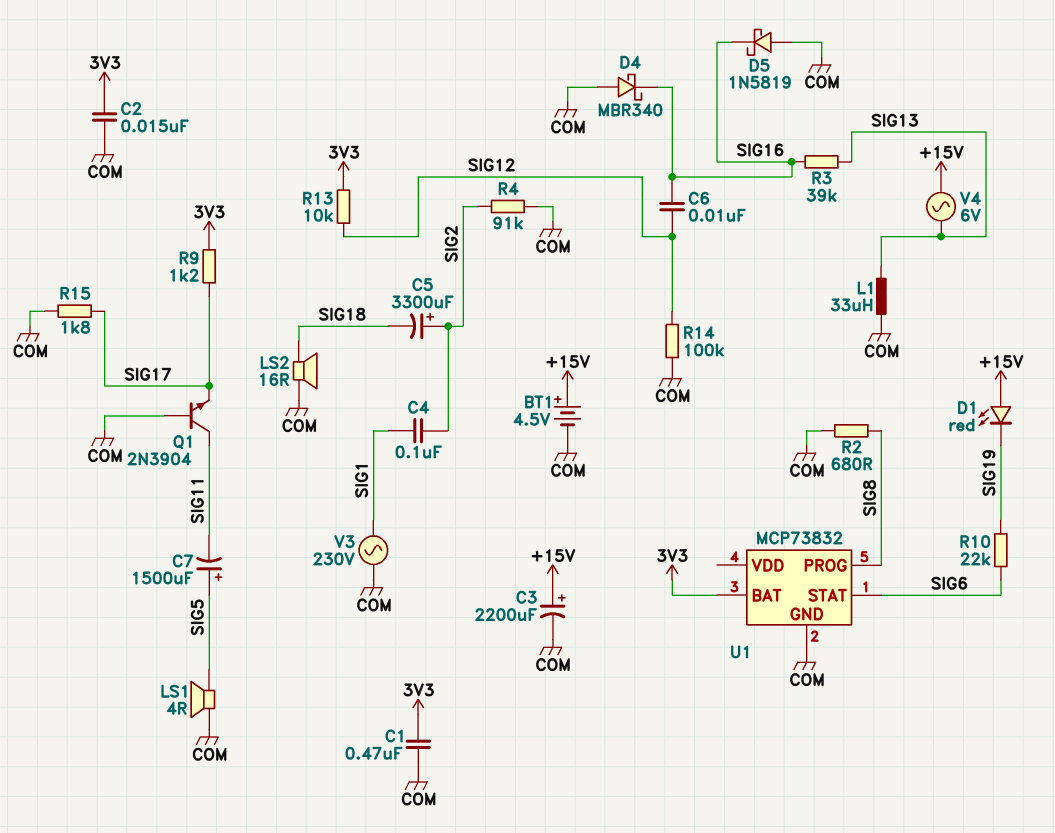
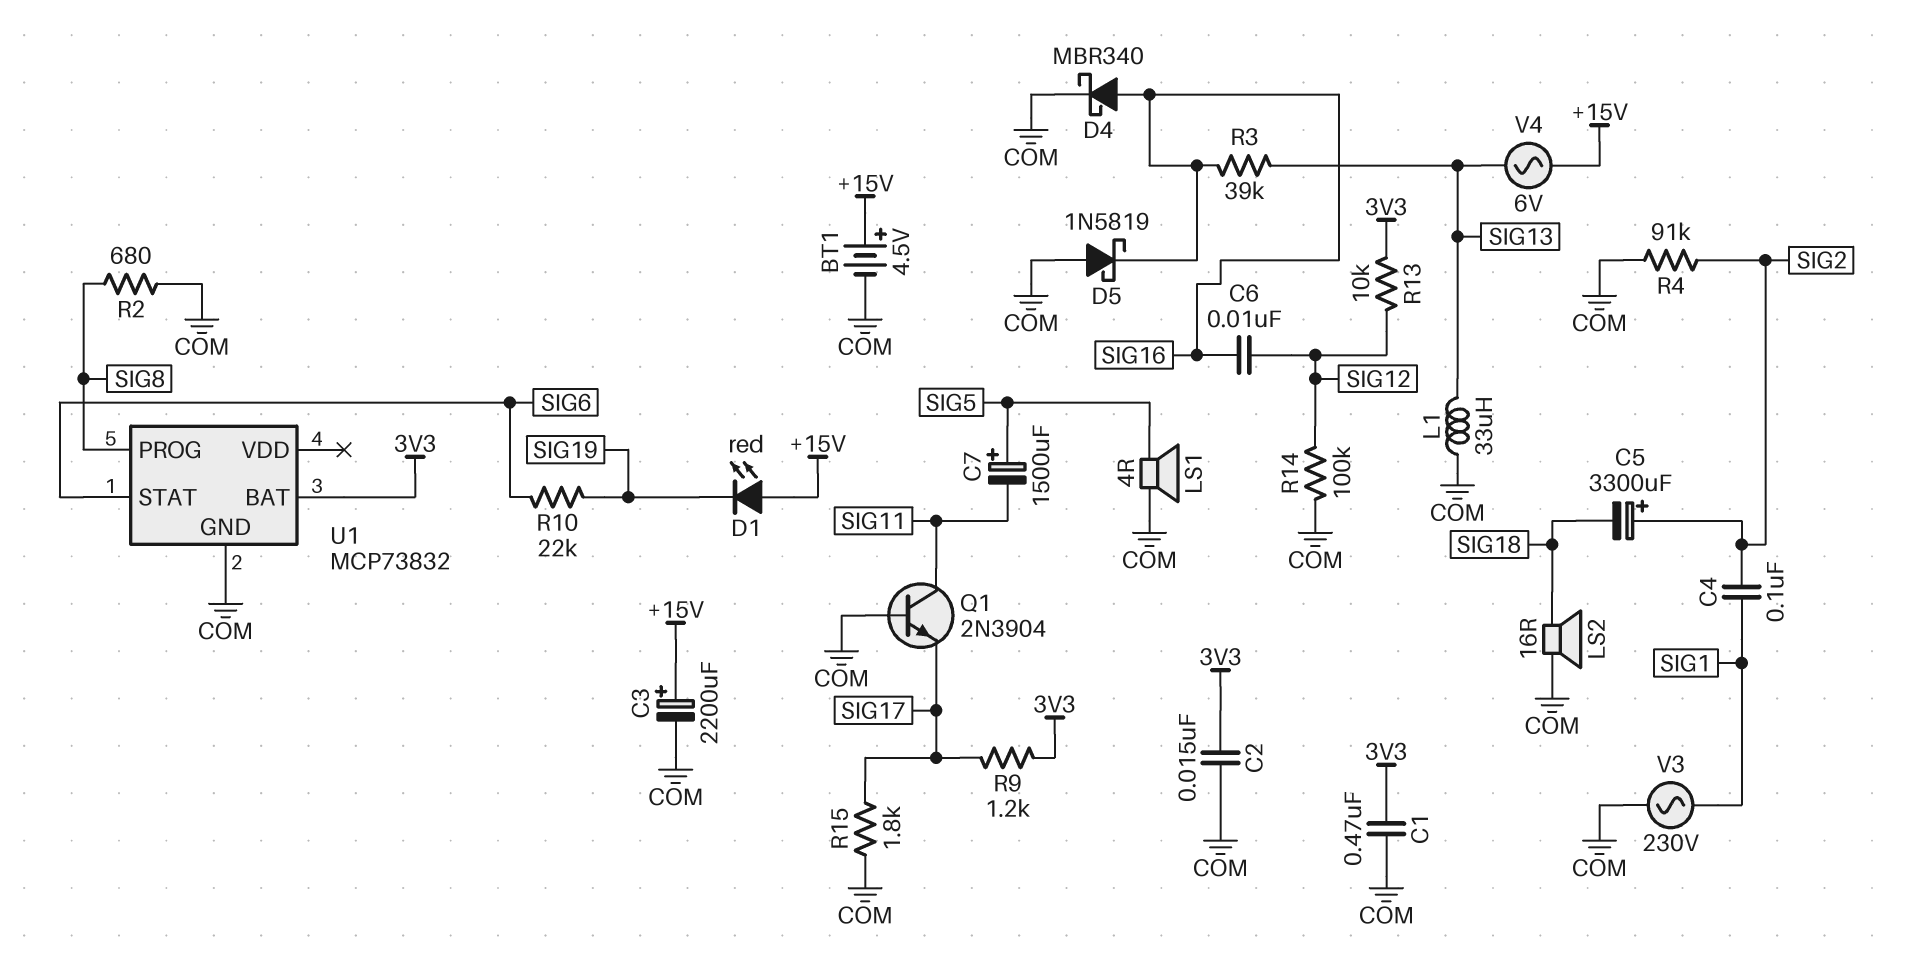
D4: schottky MBR340 (A COM, K SIG16) -> schottky MBR340 (A SIG16, K COM)

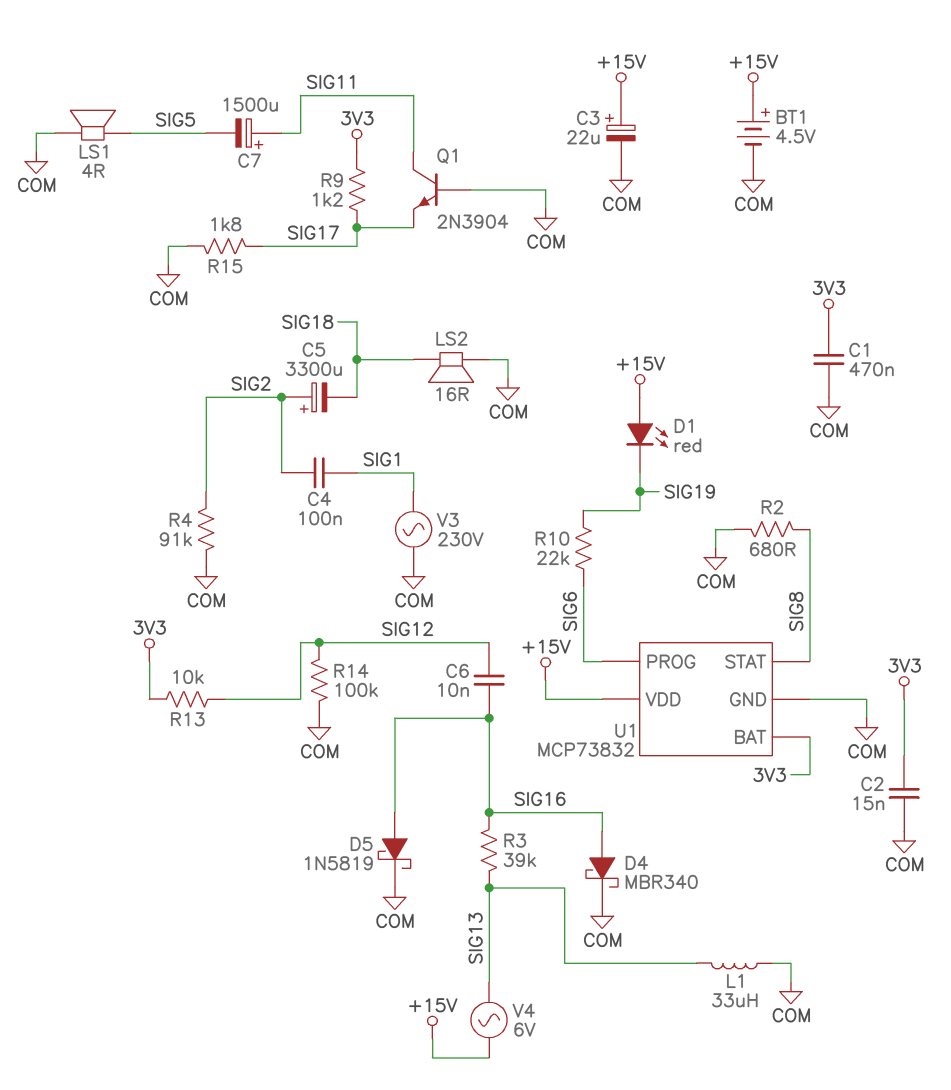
C3: 2200uF (plus +15V, minus COM) -> 22uF (plus +15V, minus COM)
C7: 1500uF (plus SIG5, minus SIG11) -> 1500uF (plus SIG11, minus SIG5)
D5: schottky 1N5819 (A COM, K SIG16) -> schottky 1N5819 (A SIG16, K COM)
U1 pin PROG: SIG8 -> SIG6
U1 pin STAT: SIG6 -> SIG8
U1 pin VDD: none -> +15V

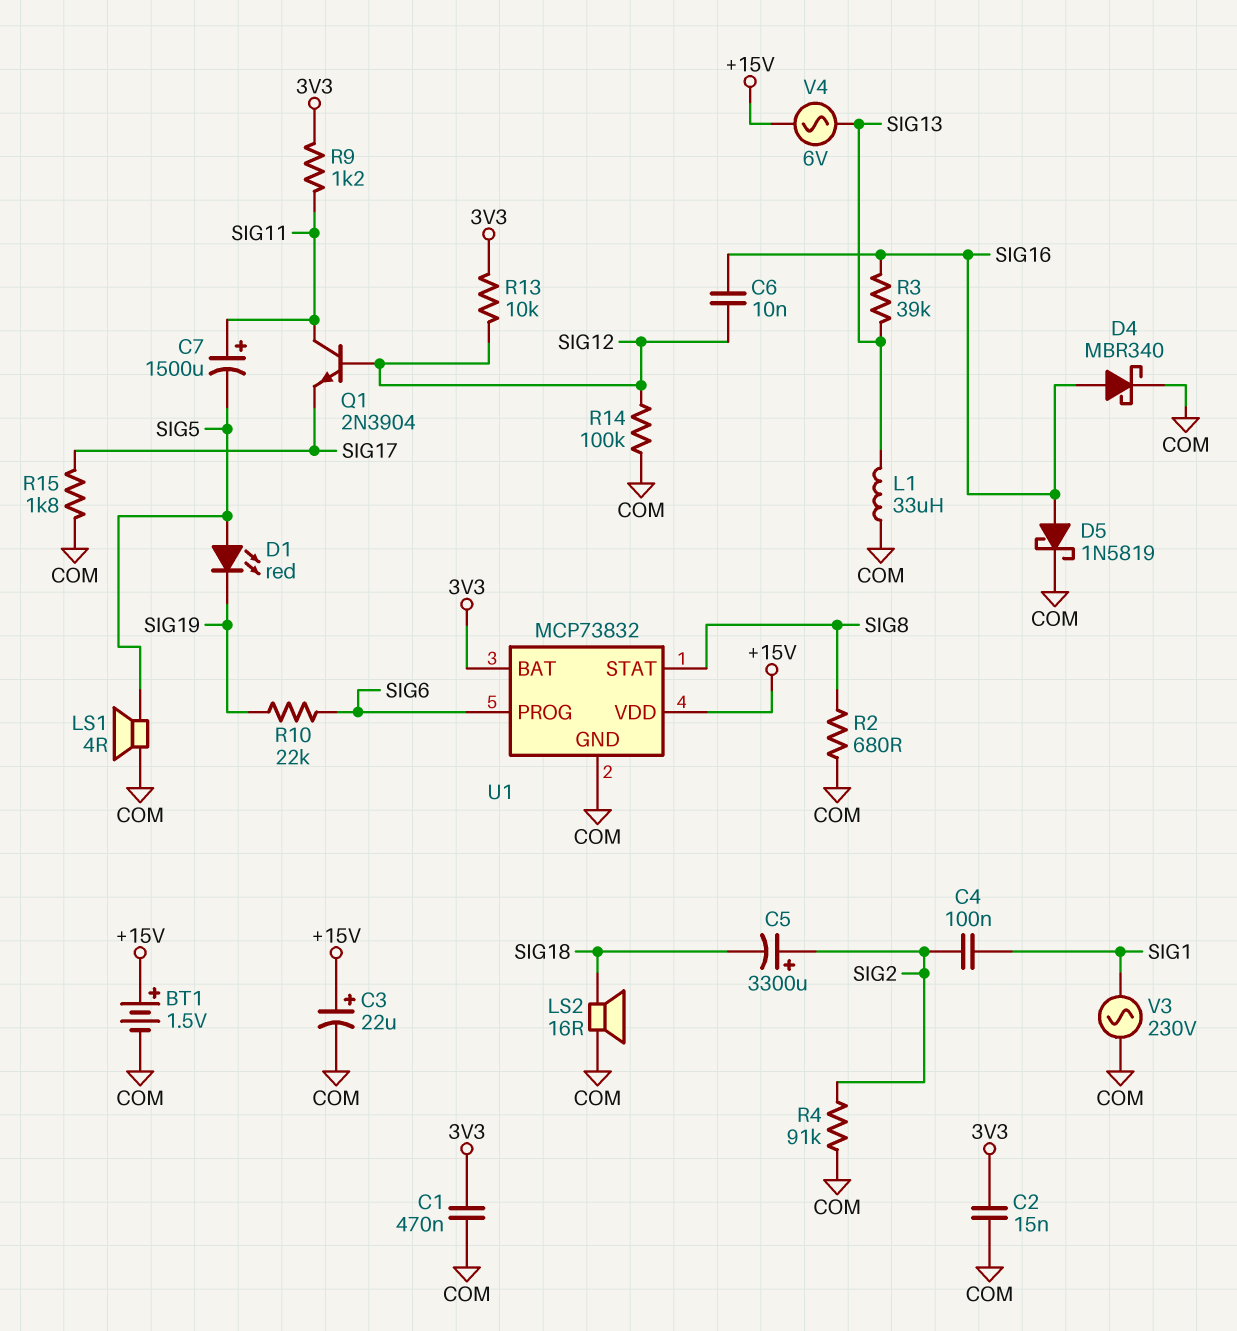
BT1: 4.5V (plus +15V, minus COM) -> 1.5V (plus +15V, minus COM)
D1: LED red (A +15V, K SIG19) -> LED red (A SIG5, K SIG19)
Q1: NPN 2N3904 (B COM, C SIG11, E SIG17) -> NPN 2N3904 (B SIG12, C SIG11, E SIG17)
R9: 1.2k (3V3, SIG17) -> 1.2k (3V3, SIG11)

